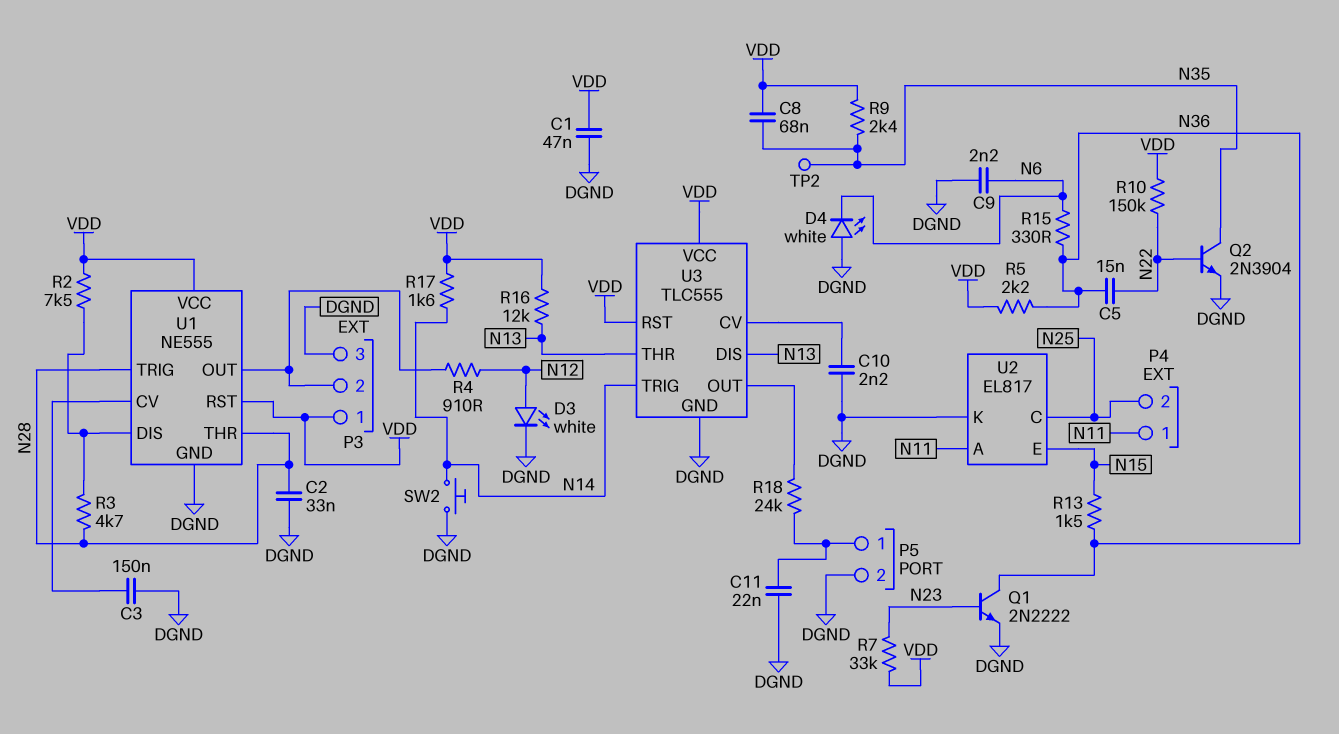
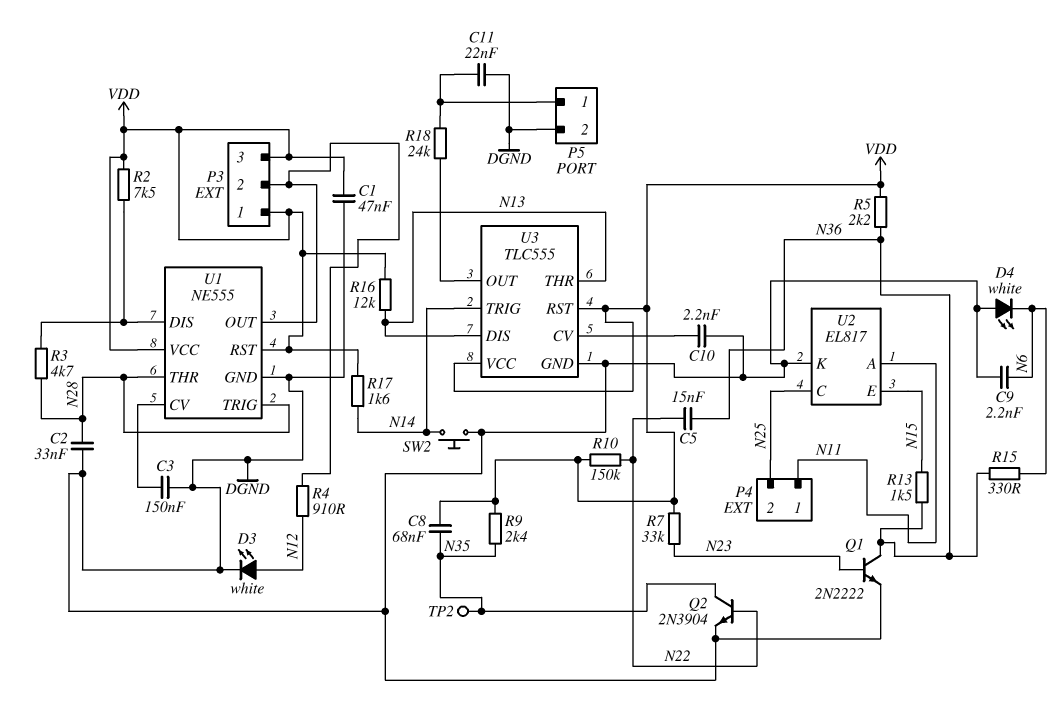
P3 pin 3: DGND -> VDD

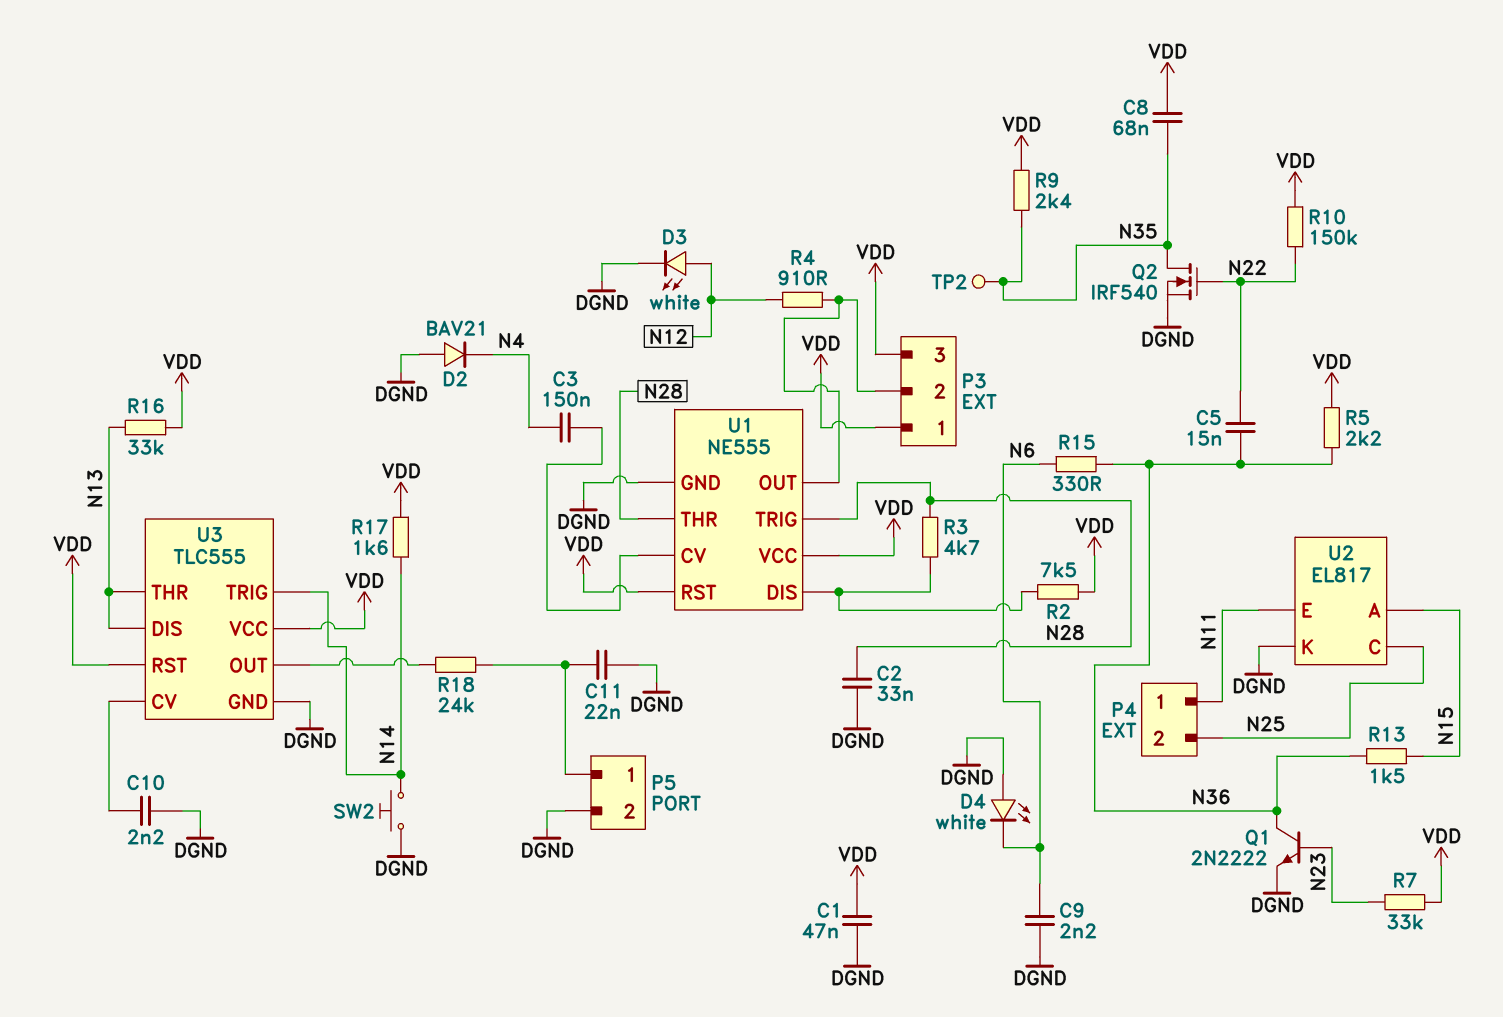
C3: 150nF (DGND, U1/CV) -> 150nF (N4, U1/CV)
D2: none -> diode BAV21 (A DGND, K N4)
Q2: NPN 2N3904 (B N22, C N35, E DGND) -> NMOS IRF540 (G N22, D N35, S DGND)
R16: 12k (N13, VDD) -> 33k (N13, VDD)
U2 pin A: N11 -> N15
U2 pin E: N15 -> N11

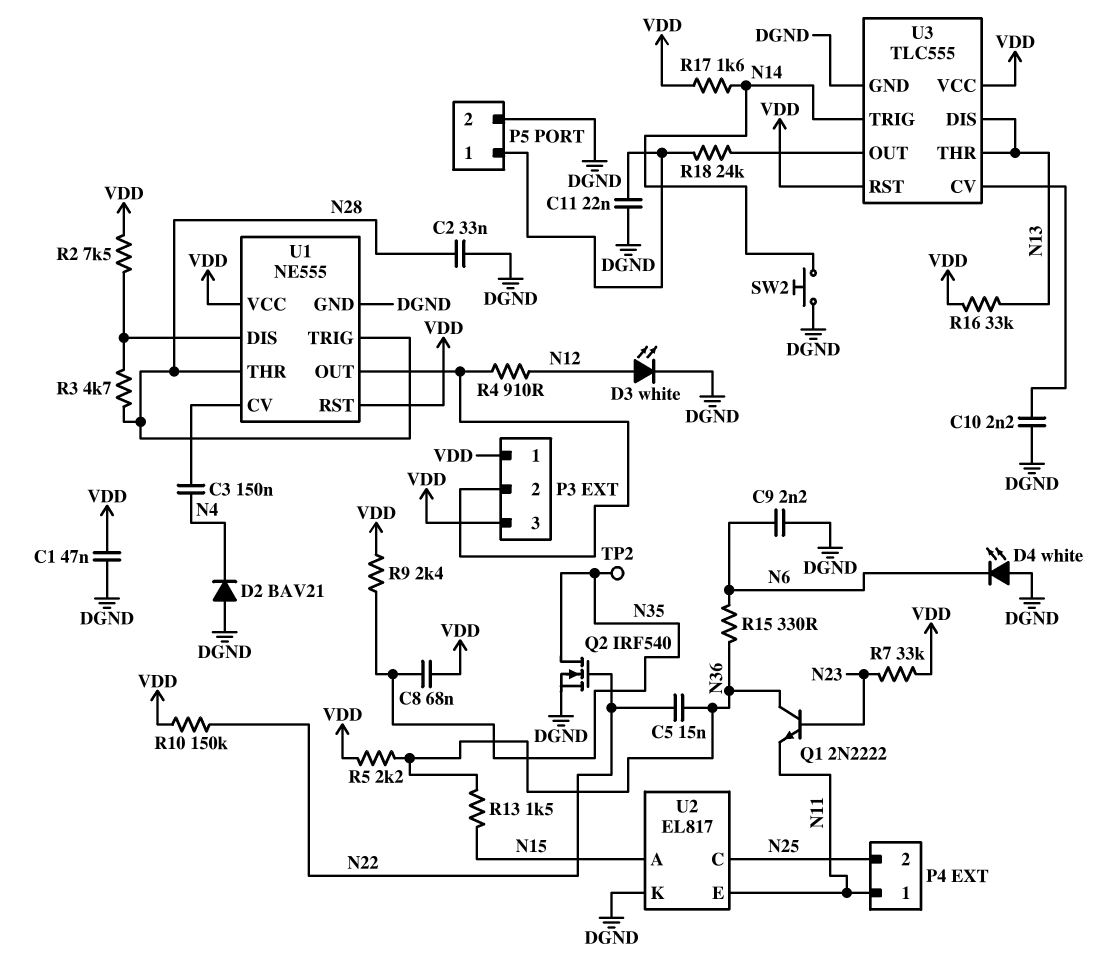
Q1: NPN 2N2222 (B N23, C N36, E DGND) -> NPN 2N2222 (B N23, C N36, E N11)

